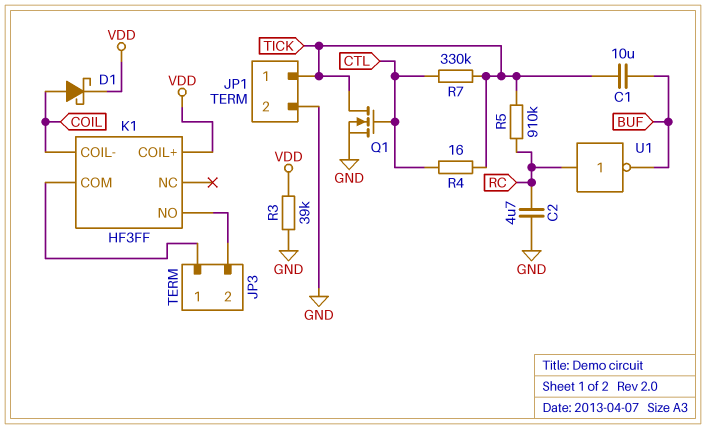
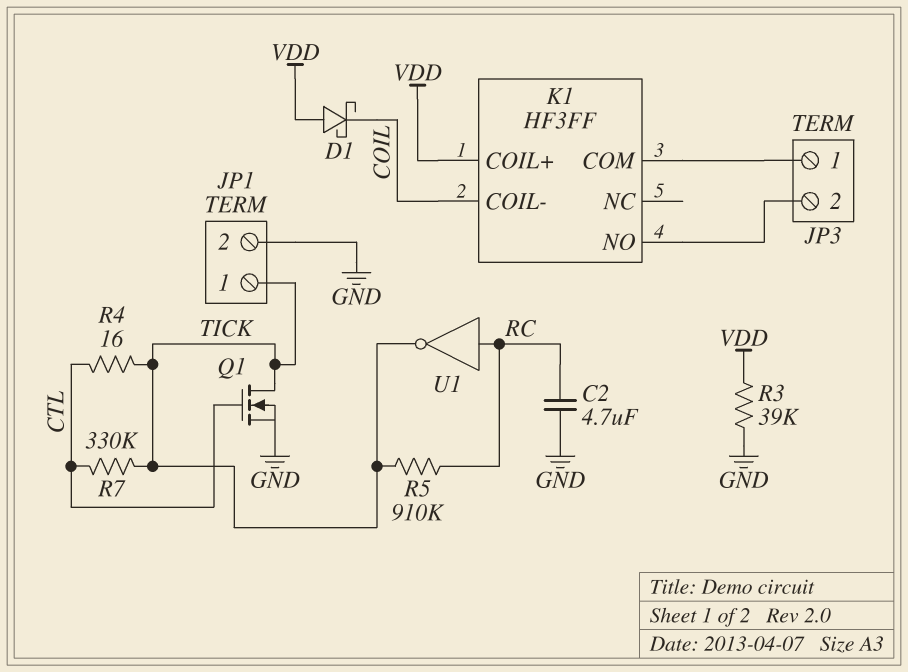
C1: 10uF (BUF, TICK) -> none
D1: schottky (A COIL, K VDD) -> schottky (A VDD, K COIL)
U1: NOT (in RC, out BUF) -> NOT (in RC, out TICK)

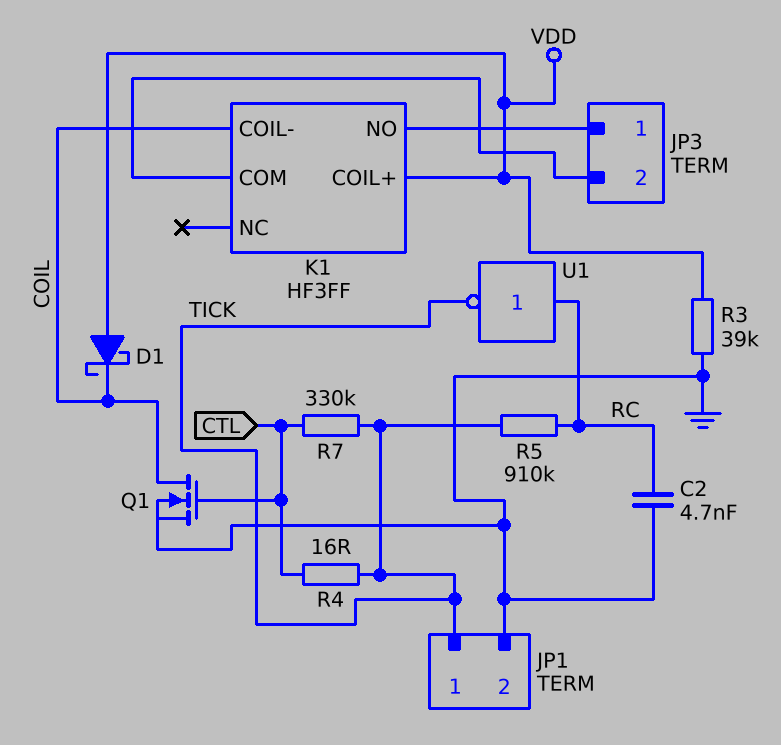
C2: 4.7uF (GND, RC) -> 4.7nF (GND, RC)
K1 pin COM: JP3/1 -> JP3/2
K1 pin NO: JP3/2 -> JP3/1
Q1: NMOS (G CTL, D TICK, S GND) -> NMOS (G CTL, D COIL, S GND)

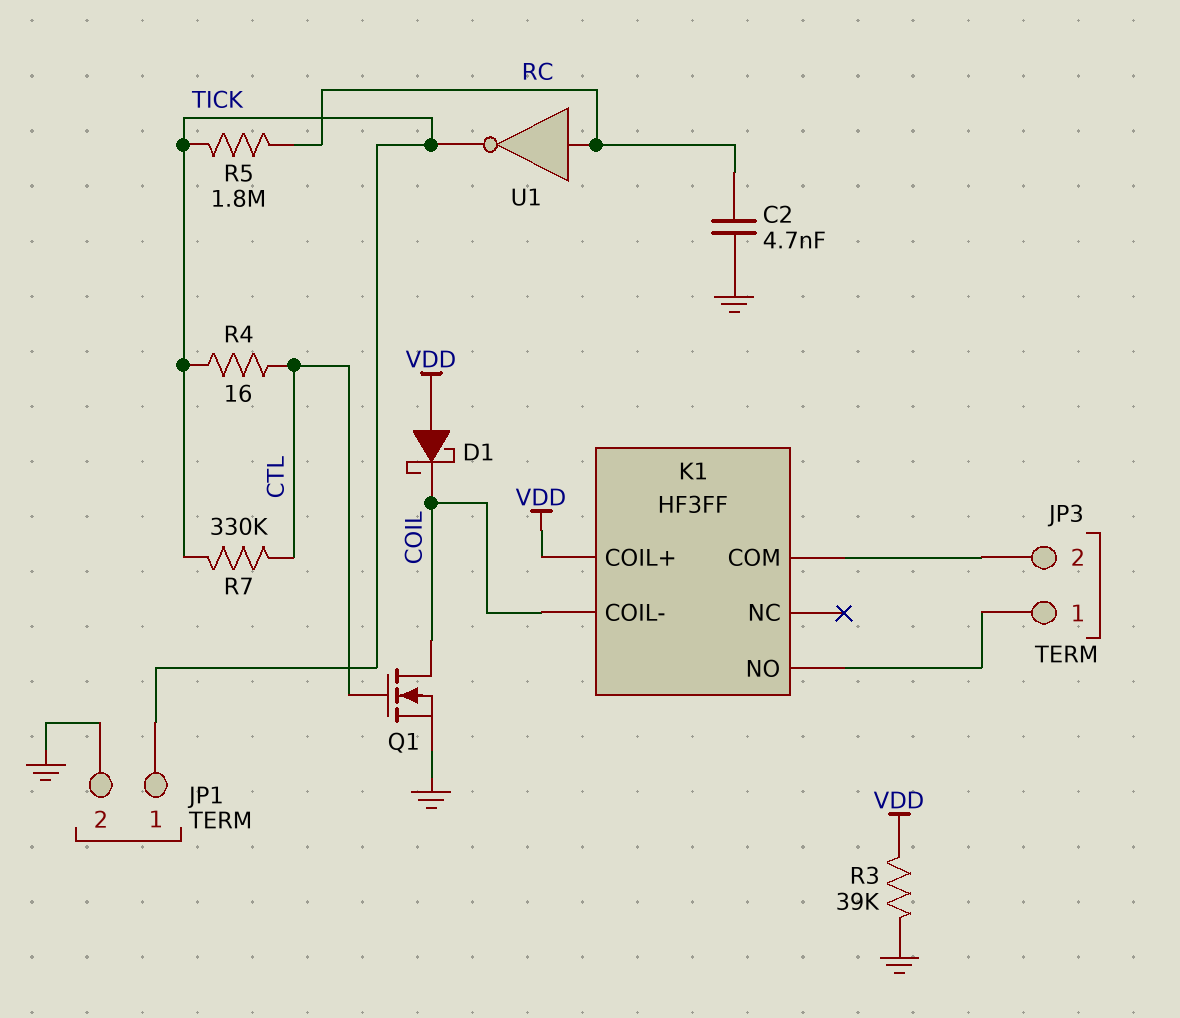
R5: 910k (RC, TICK) -> 1.8M (RC, TICK)

